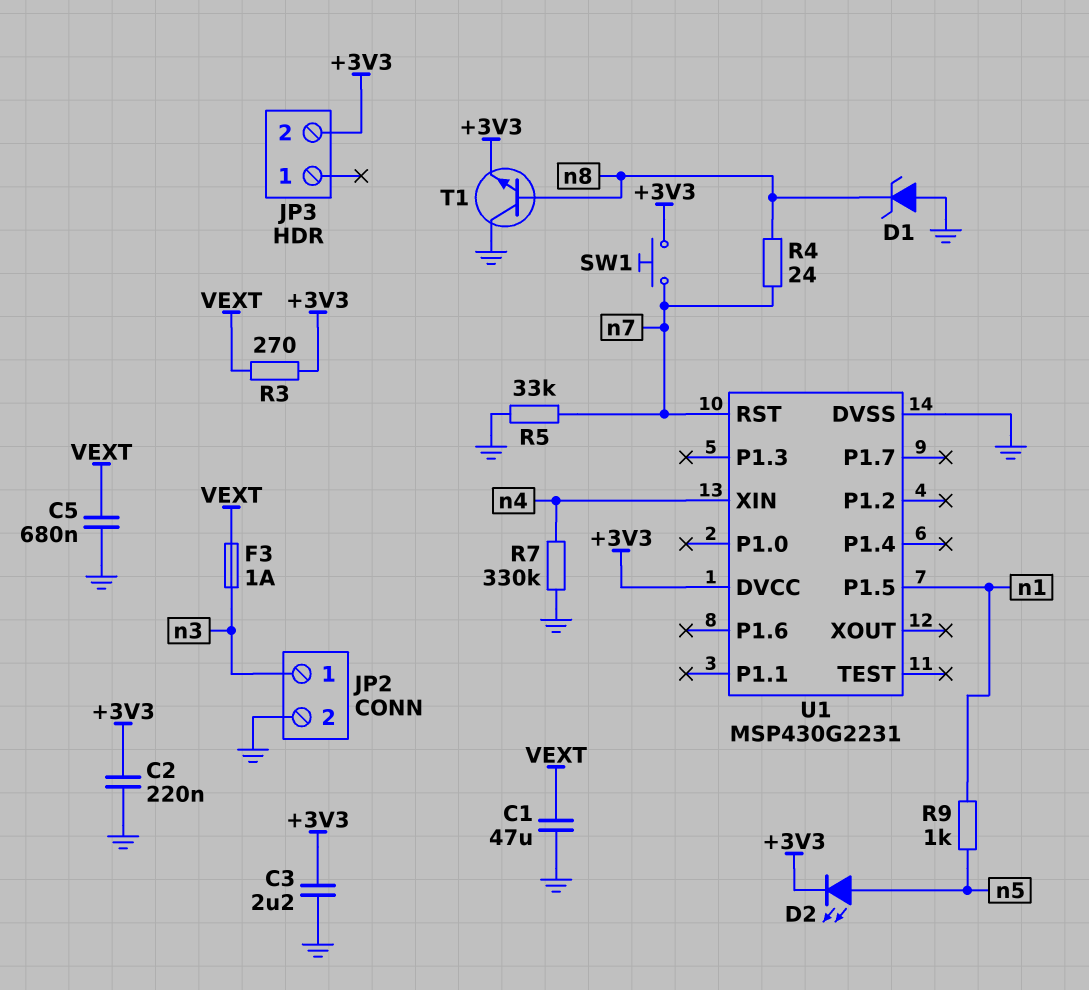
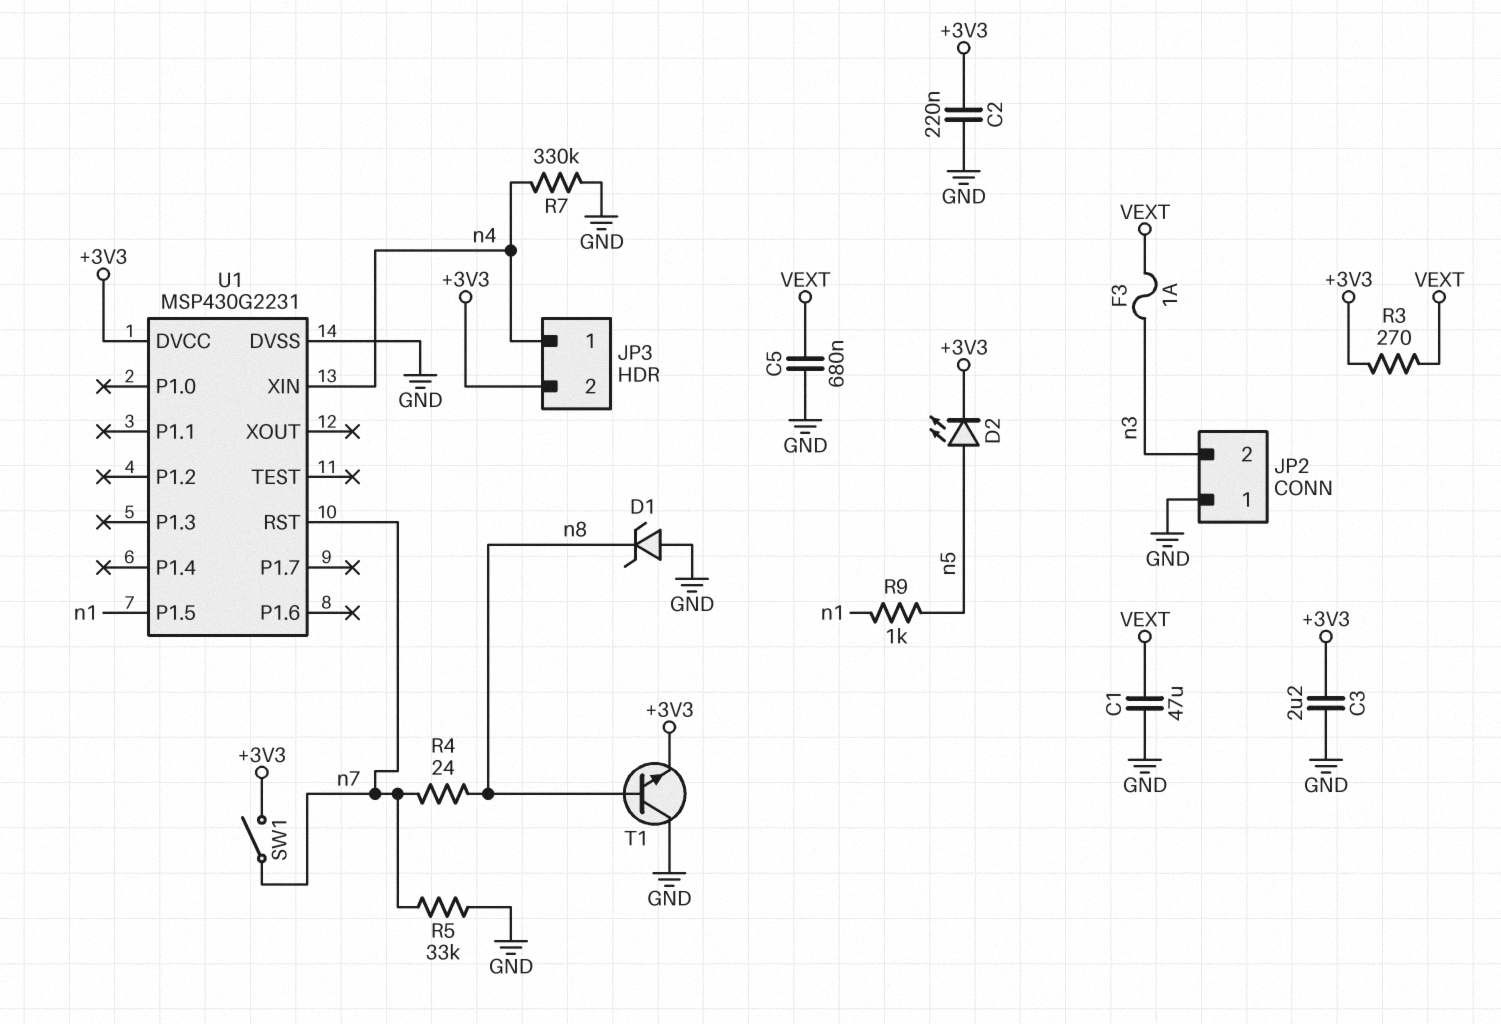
JP2 pin 1: n3 -> GND
JP2 pin 2: GND -> n3
JP3 pin 1: none -> n4
SW1: button (+3V3, n7) -> switch (+3V3, n7)

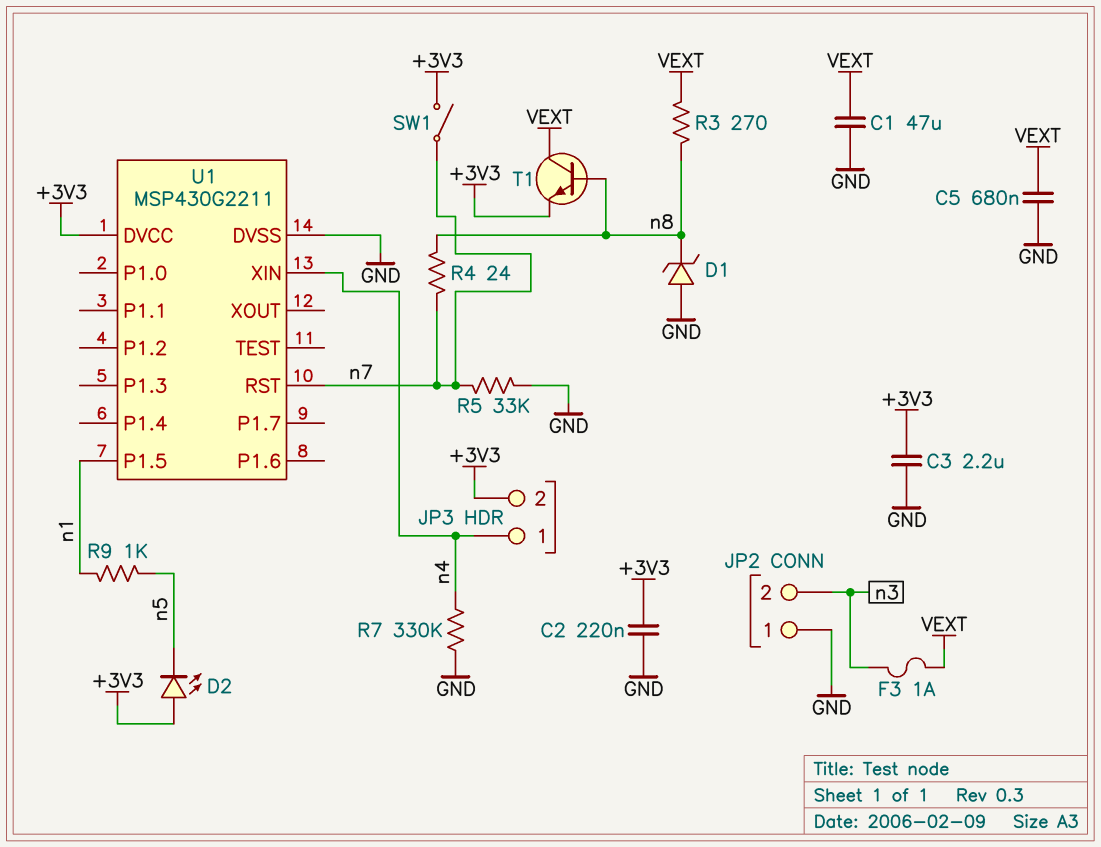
D2: LED (A n5, K +3V3) -> LED (A +3V3, K n5)
R3: 270 (+3V3, VEXT) -> 270 (VEXT, n8)
T1: NPN (B n8, C GND, E +3V3) -> NPN (B n8, C VEXT, E +3V3)
U1: MSP430G2231 -> MSP430G2211

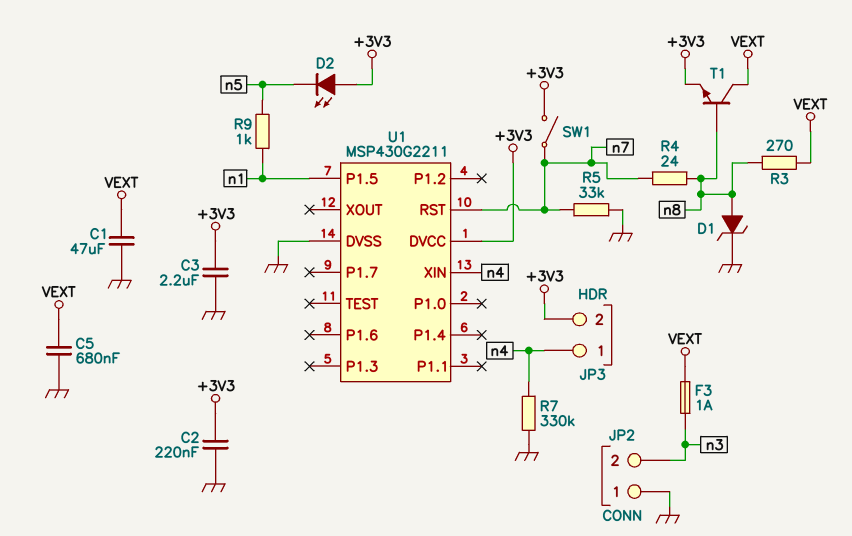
D1: zener (A GND, K n8) -> zener (A n8, K GND)

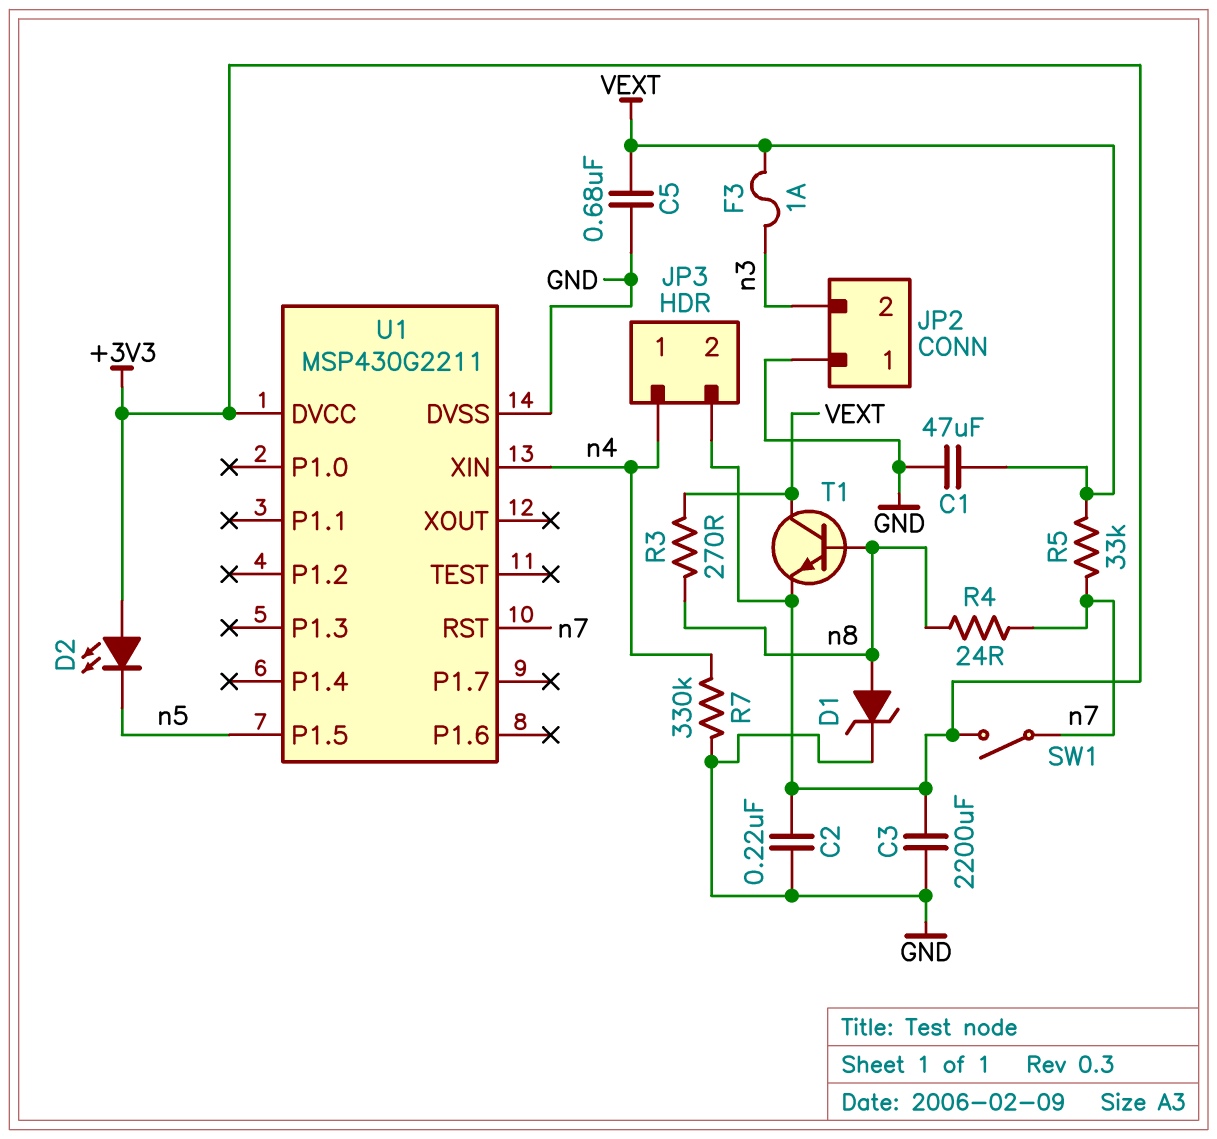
C3: 2.2uF (+3V3, GND) -> 2200uF (+3V3, GND)
R5: 33k (GND, n7) -> 33k (VEXT, n7)
R9: 1k (n1, n5) -> none
U1 pin P1.5: n1 -> n5

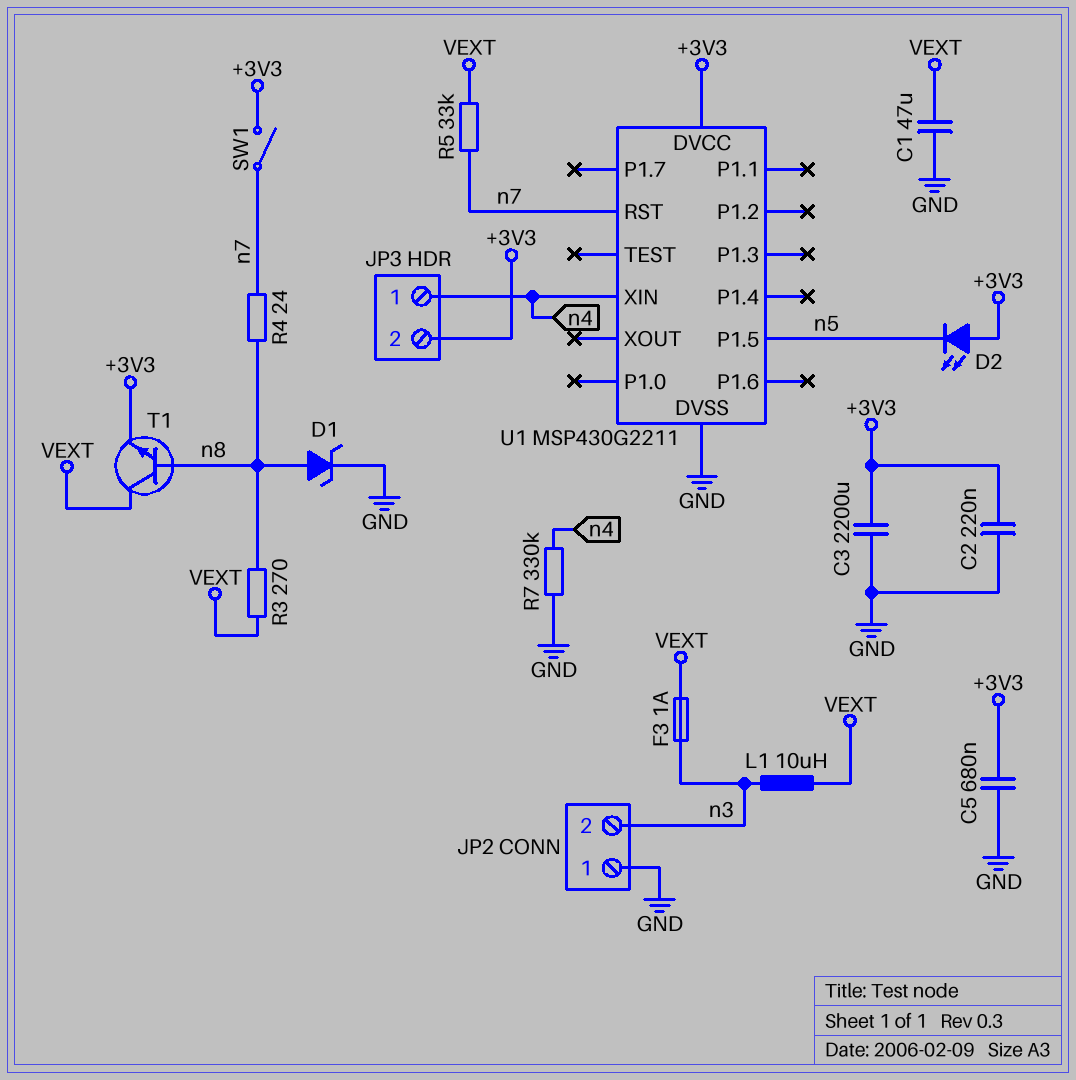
C5: 680nF (GND, VEXT) -> 680nF (+3V3, GND)
L1: none -> 10uH (VEXT, n3)

